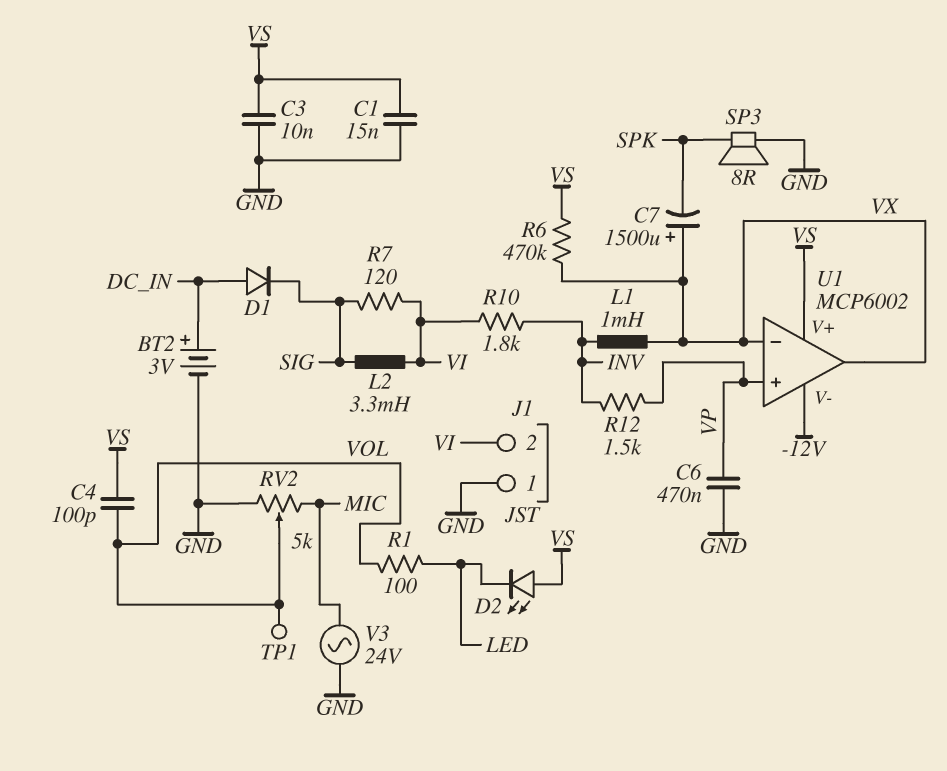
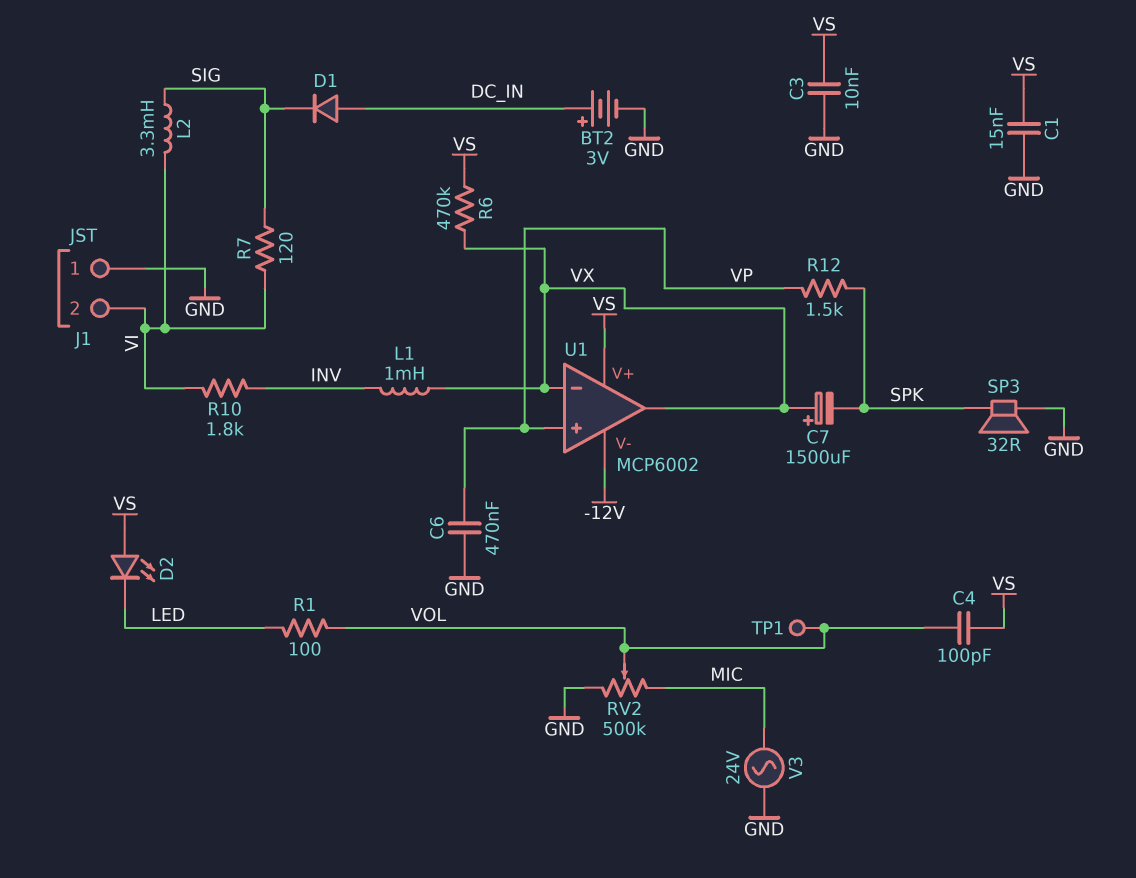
R12: 1.5k (INV, VP) -> 1.5k (SPK, VP)
RV2: 5k (GND, MIC, wiper VOL) -> 500k (GND, MIC, wiper VOL)
SP3: speaker 8R (GND, SPK) -> speaker 32R (GND, SPK)

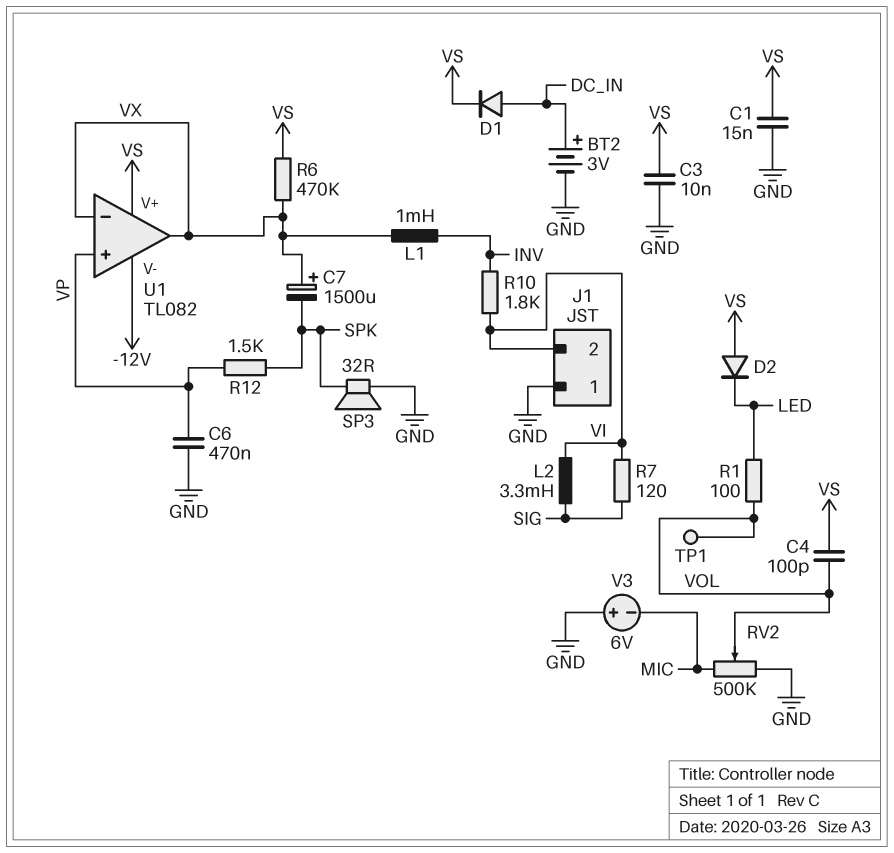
D1: diode (A DC_IN, K SIG) -> diode (A DC_IN, K VS)
D2: LED (A VS, K LED) -> diode (A VS, K LED)
U1: MCP6002 -> TL082
V3: AC 24V (GND, MIC) -> 6V (plus GND, minus MIC)

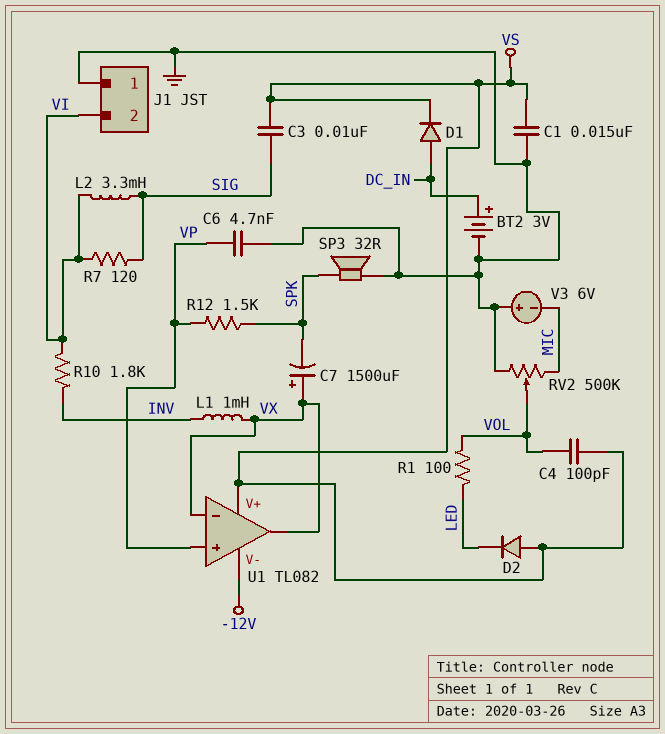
C3: 10nF (GND, VS) -> 10nF (SIG, VS)
C6: 470nF (GND, VP) -> 4.7nF (GND, VP)
R6: 470k (VS, VX) -> none
TP1: test point (VOL) -> none

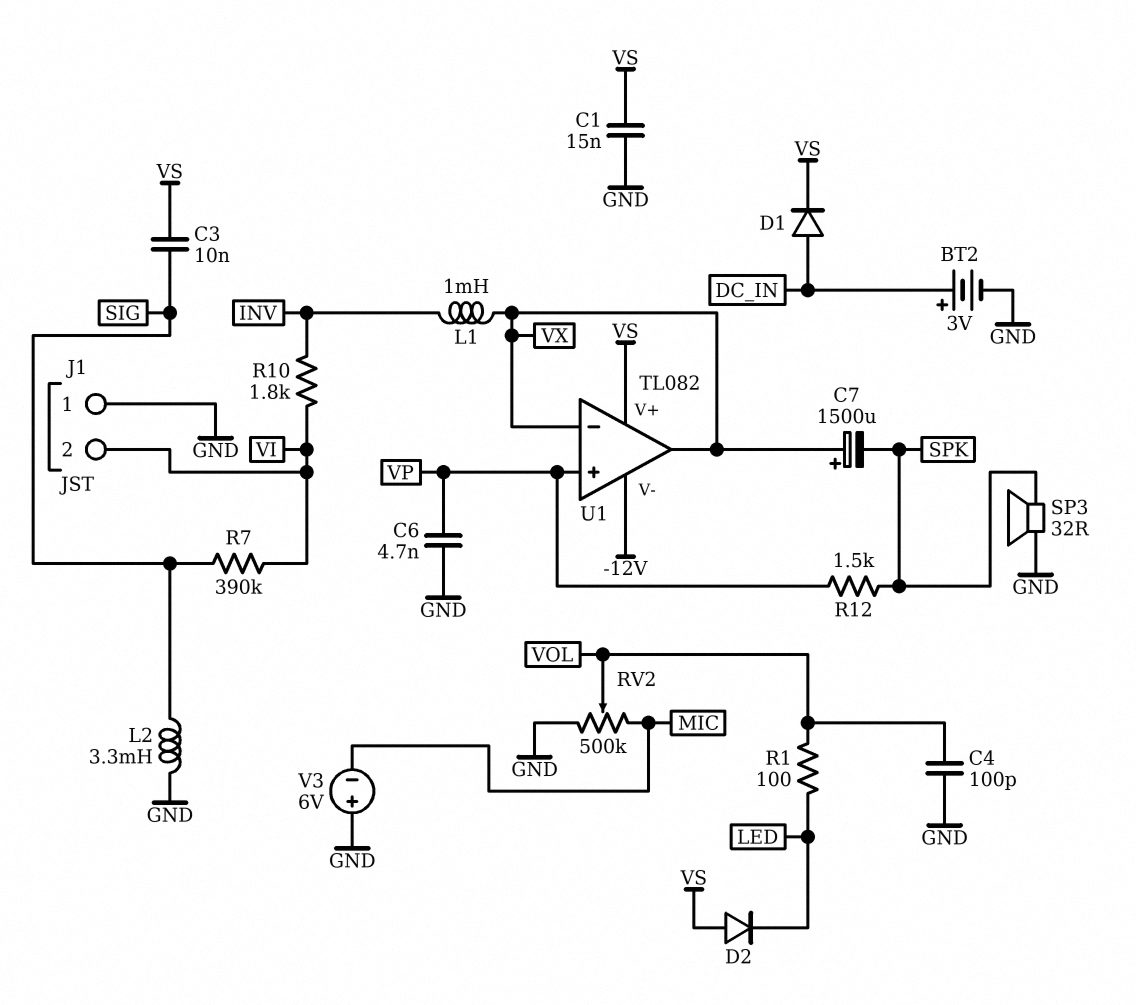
C4: 100pF (VOL, VS) -> 100pF (GND, VOL)
L2: 3.3mH (SIG, VI) -> 3.3mH (GND, SIG)
R7: 120 (SIG, VI) -> 390k (SIG, VI)

